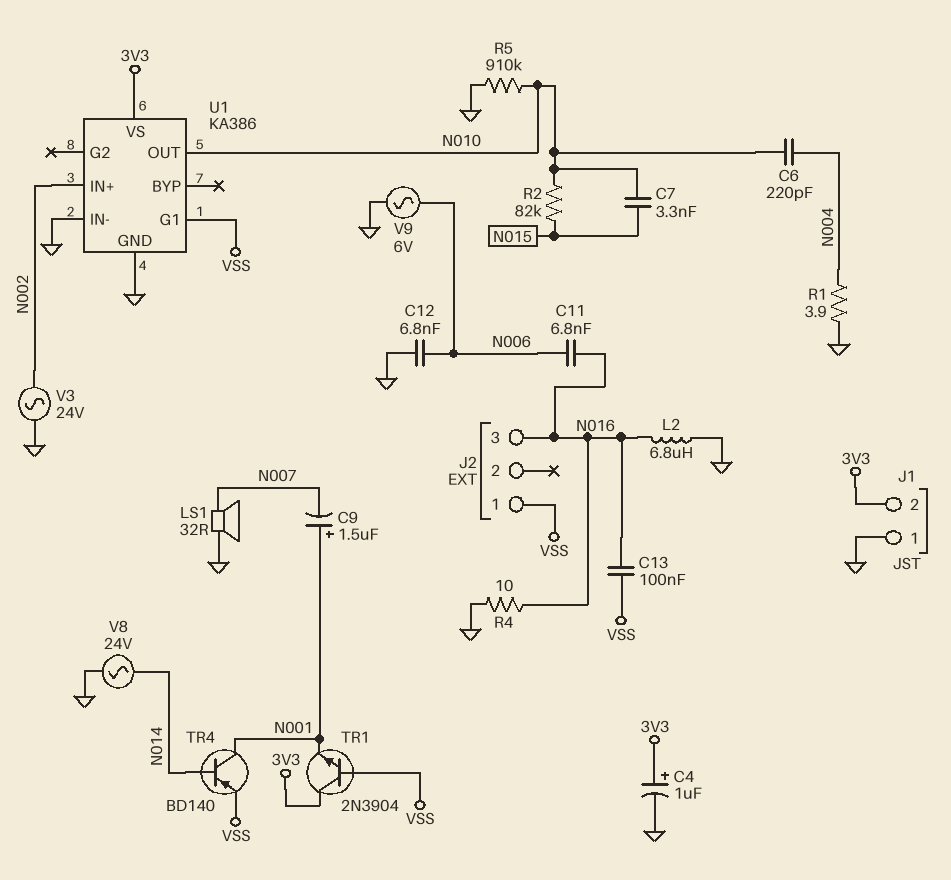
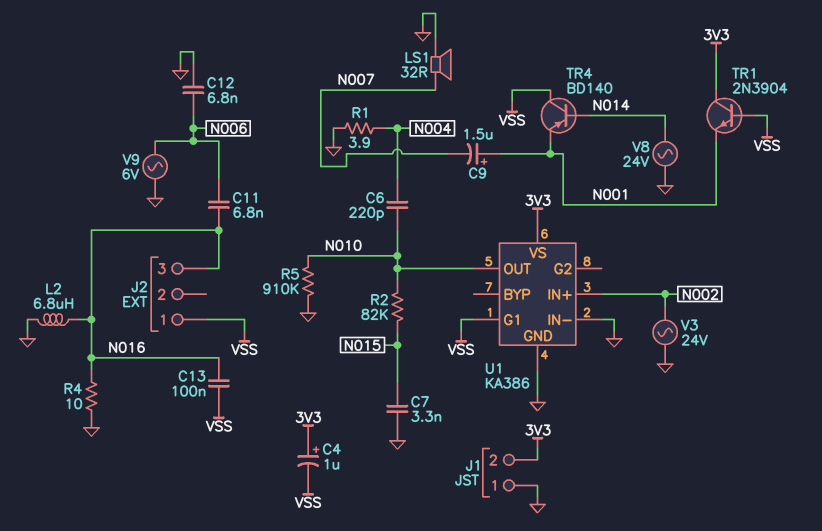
C4: 1uF (plus 3V3, minus GND) -> 1uF (plus 3V3, minus VSS)
C7: 3.3nF (N010, N015) -> 3.3nF (GND, N015)
TR4: PNP BD140 (B N014, C N001, E VSS) -> PNP BD140 (B N014, C VSS, E N001)

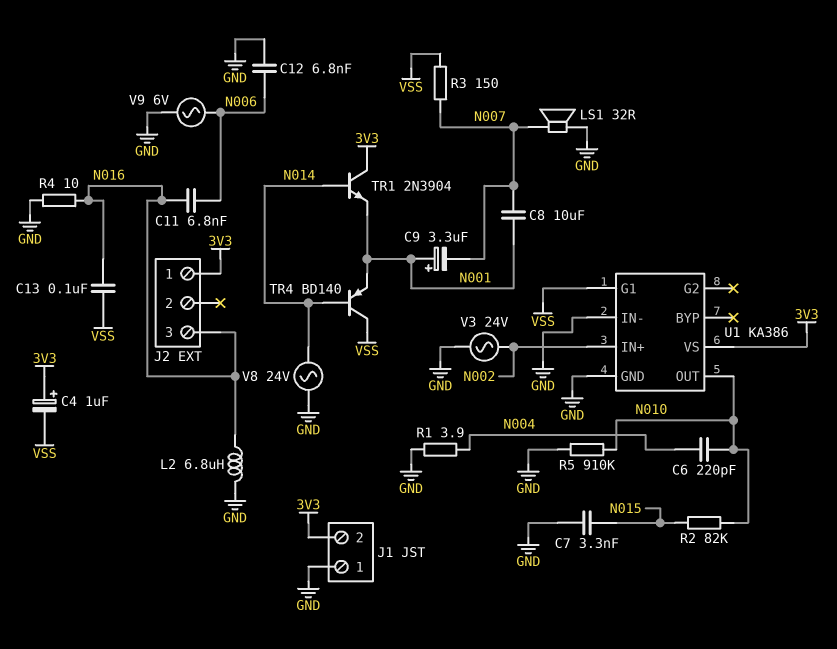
C8: none -> 10uF (N001, N007)
C9: 1.5uF (plus N001, minus N007) -> 3.3uF (plus N001, minus N007)
J2 pin 1: VSS -> 3V3
R3: none -> 150 (N007, VSS)
TR1: NPN 2N3904 (B VSS, C 3V3, E N001) -> NPN 2N3904 (B N014, C 3V3, E N001)

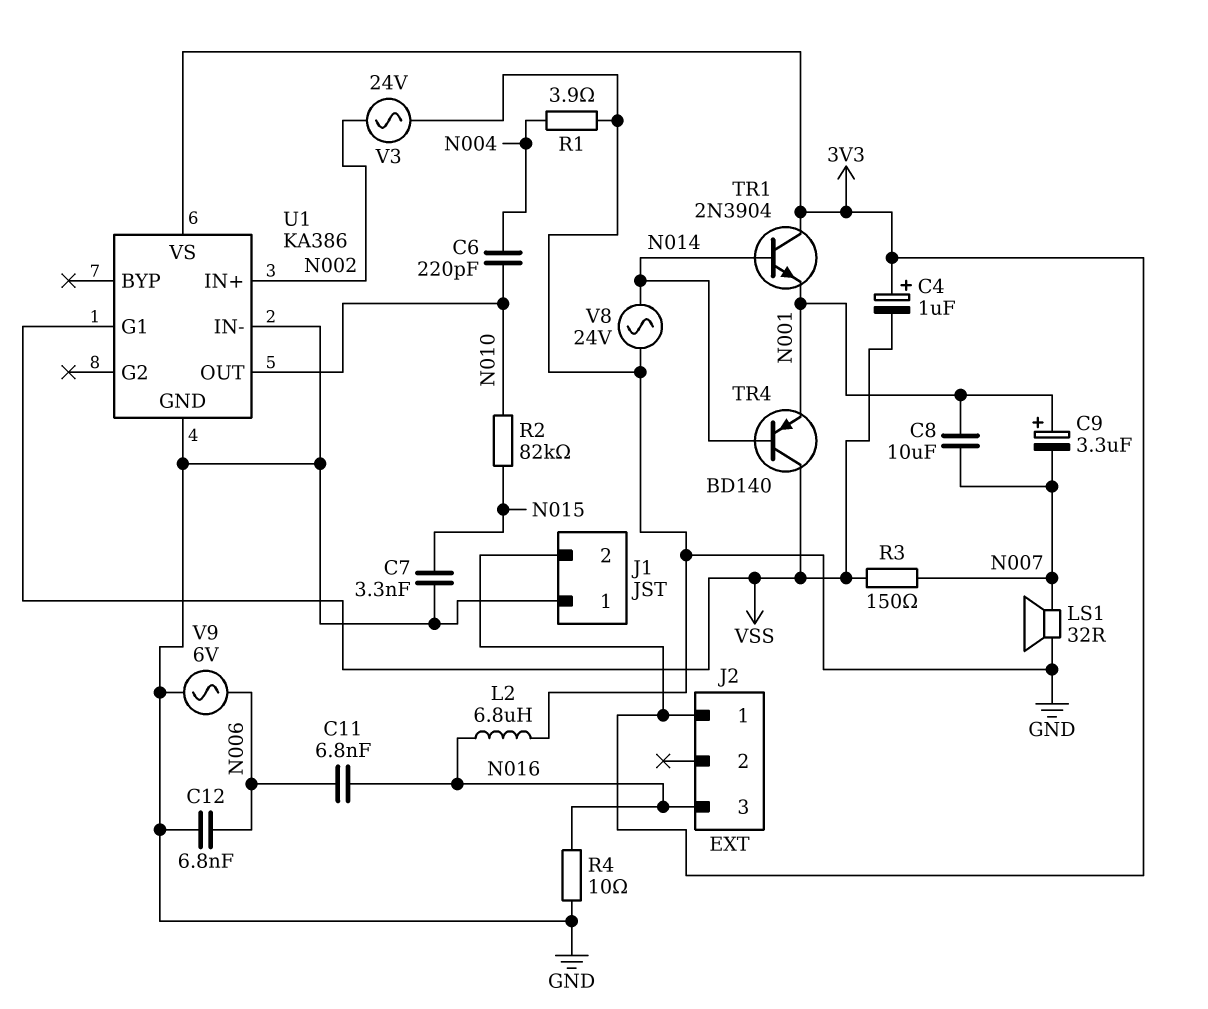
C13: 100nF (N016, VSS) -> none
R5: 910k (GND, N010) -> none

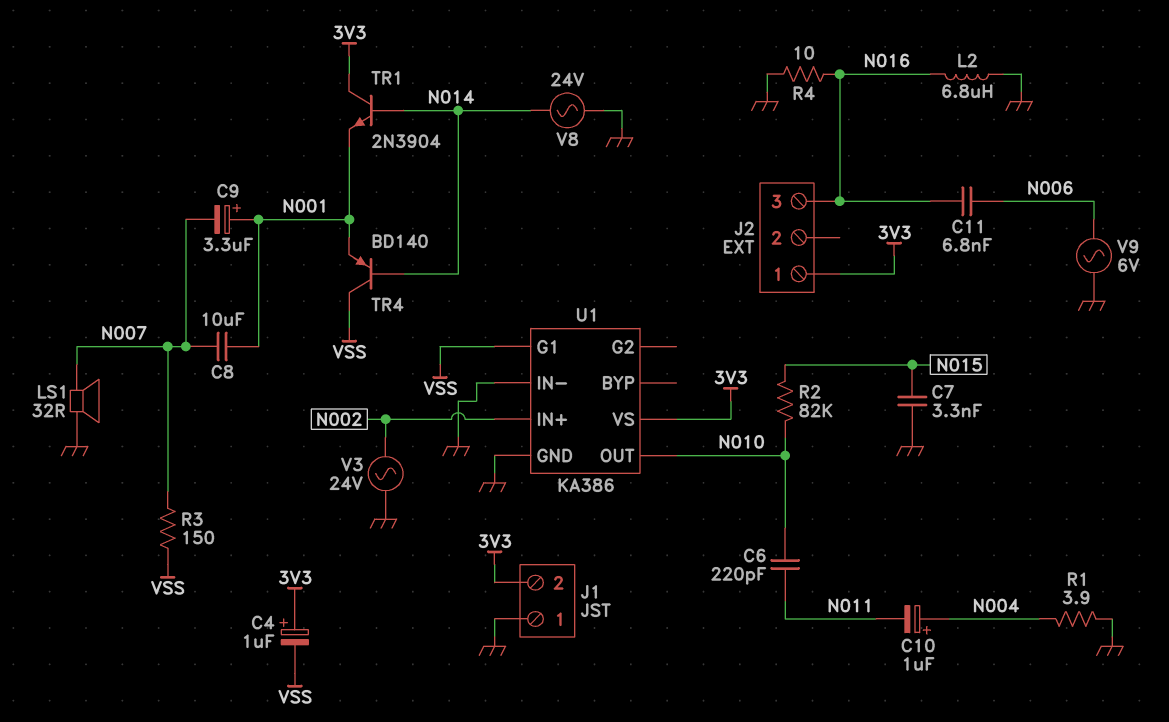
C6: 220pF (N004, N010) -> 220pF (N010, N011)
C10: none -> 1uF (plus N004, minus N011)
C12: 6.8nF (GND, N006) -> none

